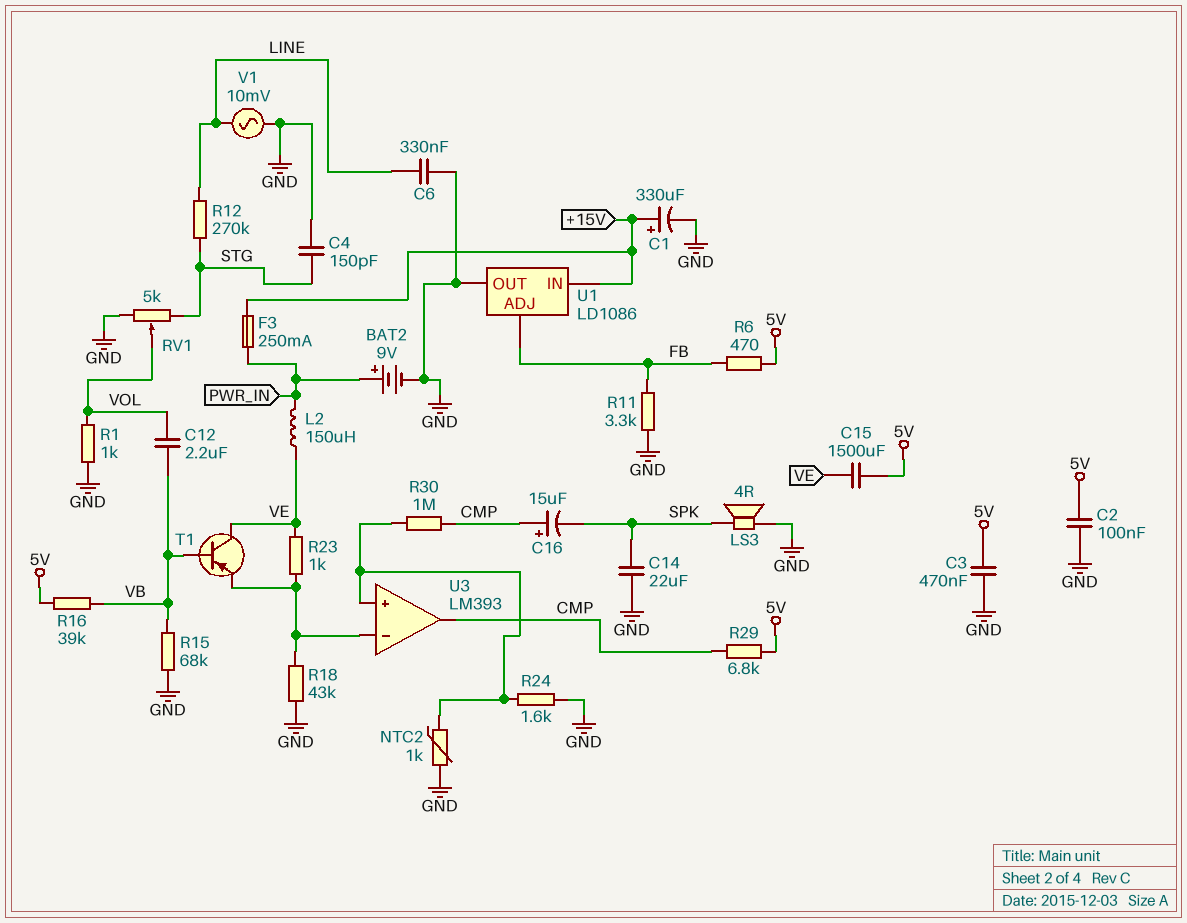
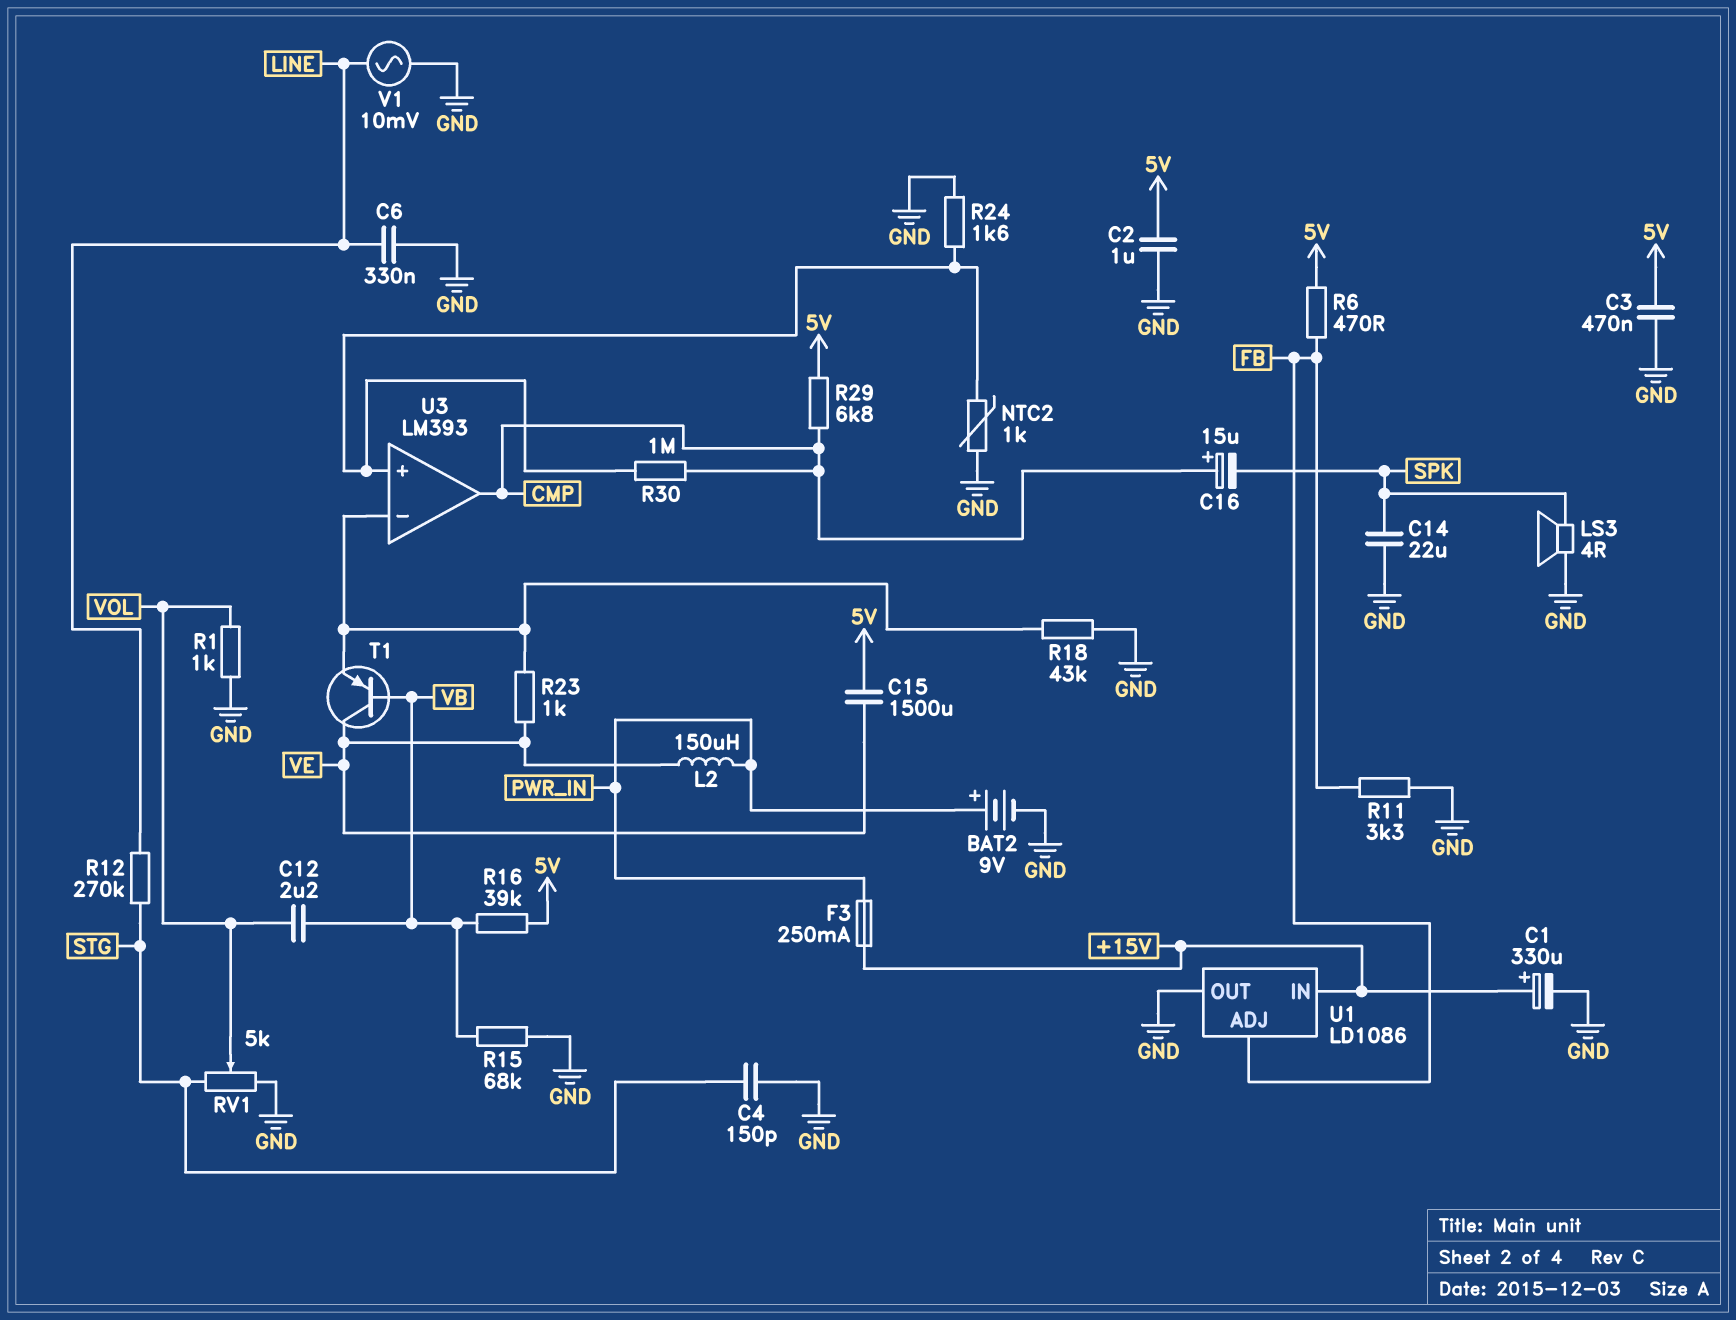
C2: 100nF (5V, GND) -> 1uF (5V, GND)

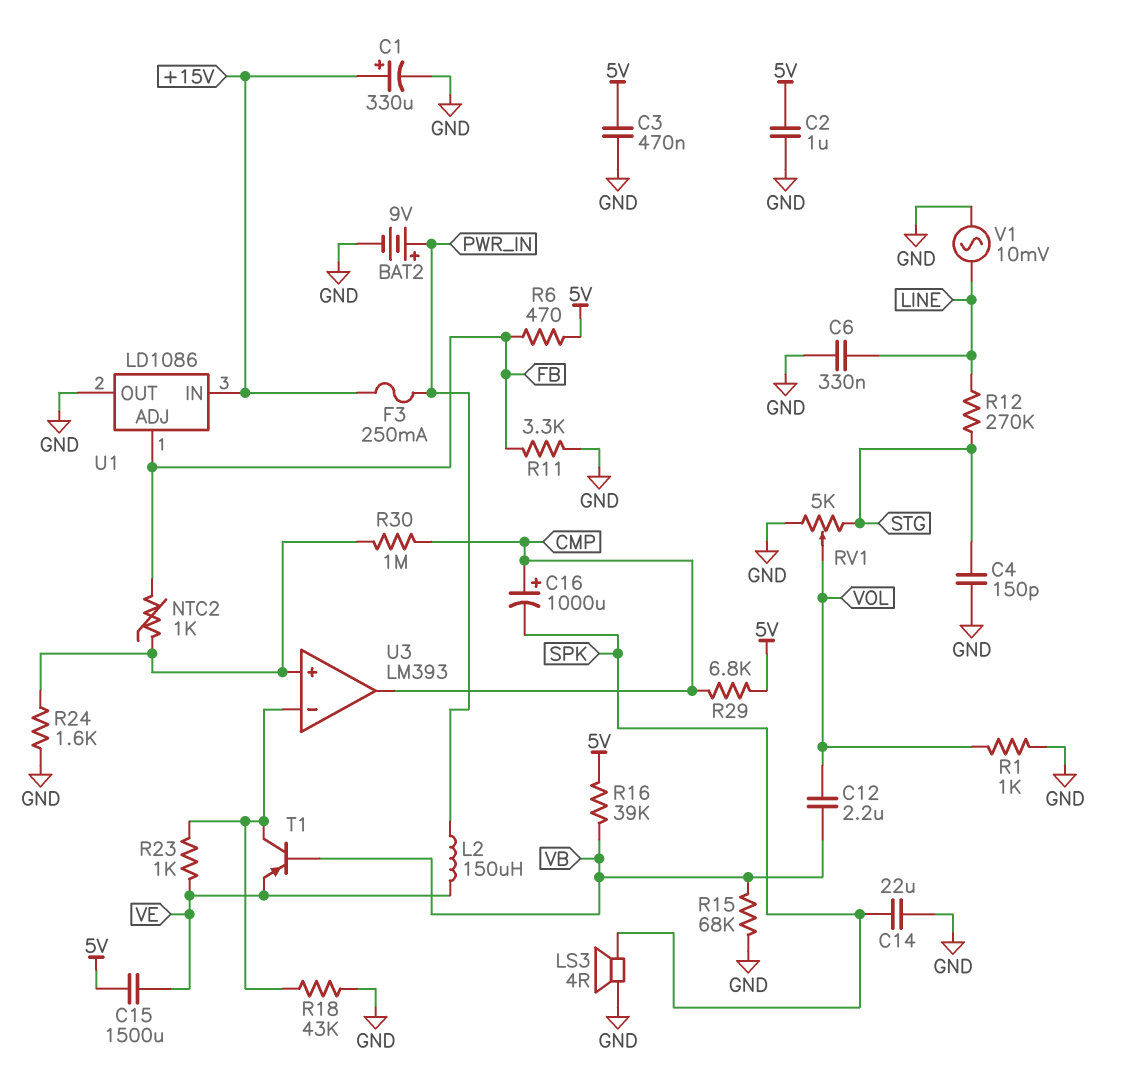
C16: 15uF (plus CMP, minus SPK) -> 1000uF (plus CMP, minus SPK)
NTC2: 1k (GND, U3/in+) -> 1k (FB, U3/in+)
T1: PNP (B VB, C VE, E U3/in-) -> PNP (B VB, C U3/in-, E VE)

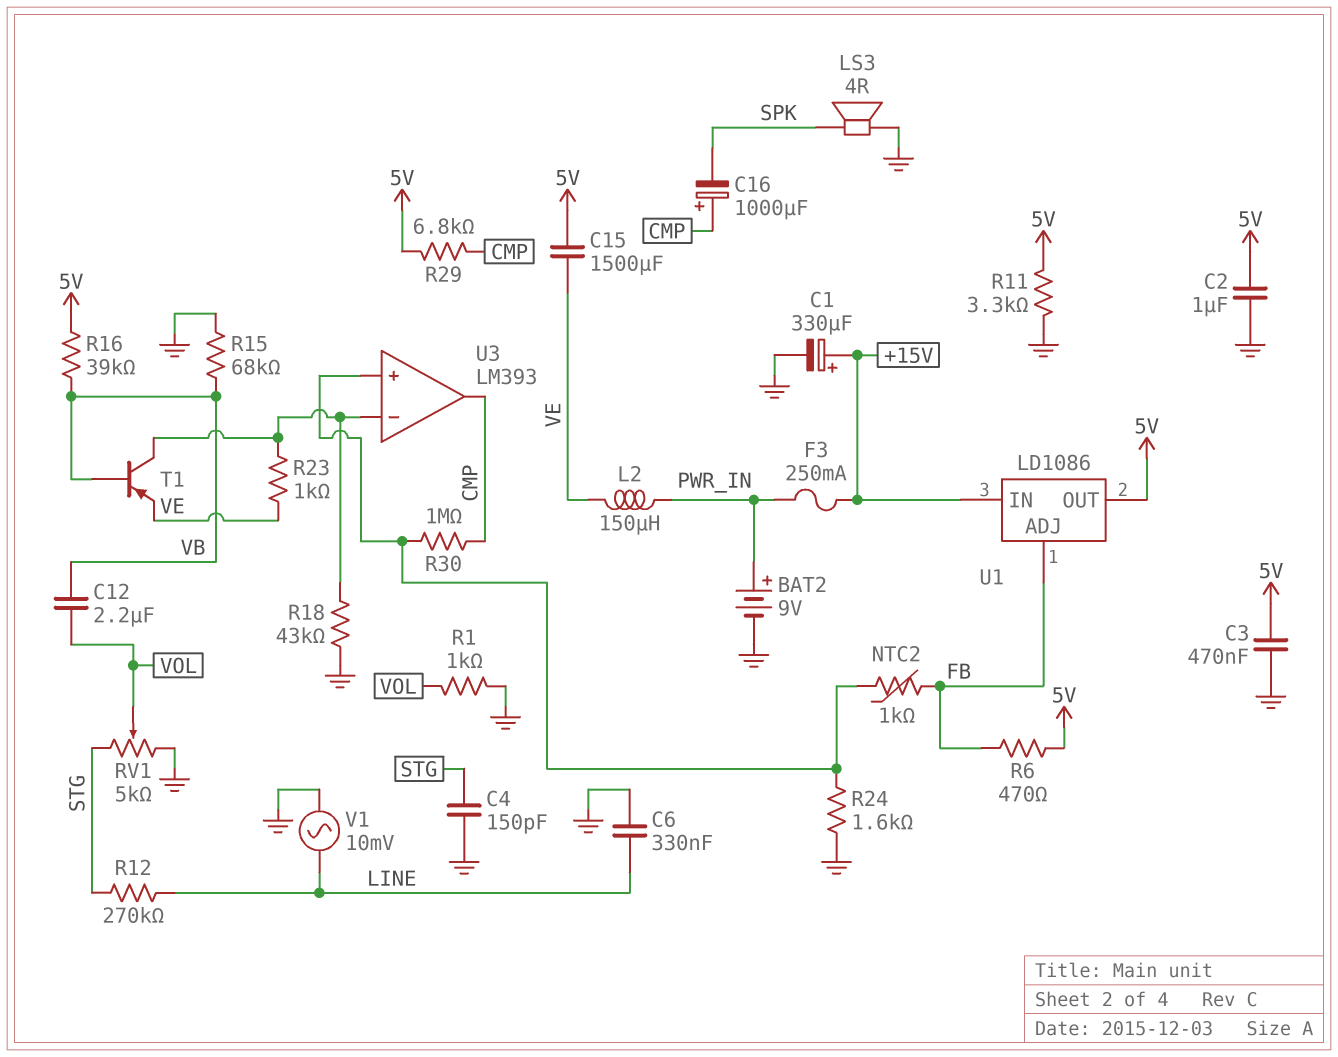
C14: 22uF (GND, SPK) -> none
R11: 3.3k (FB, GND) -> 3.3k (5V, GND)
U1 pin OUT: GND -> 5V

